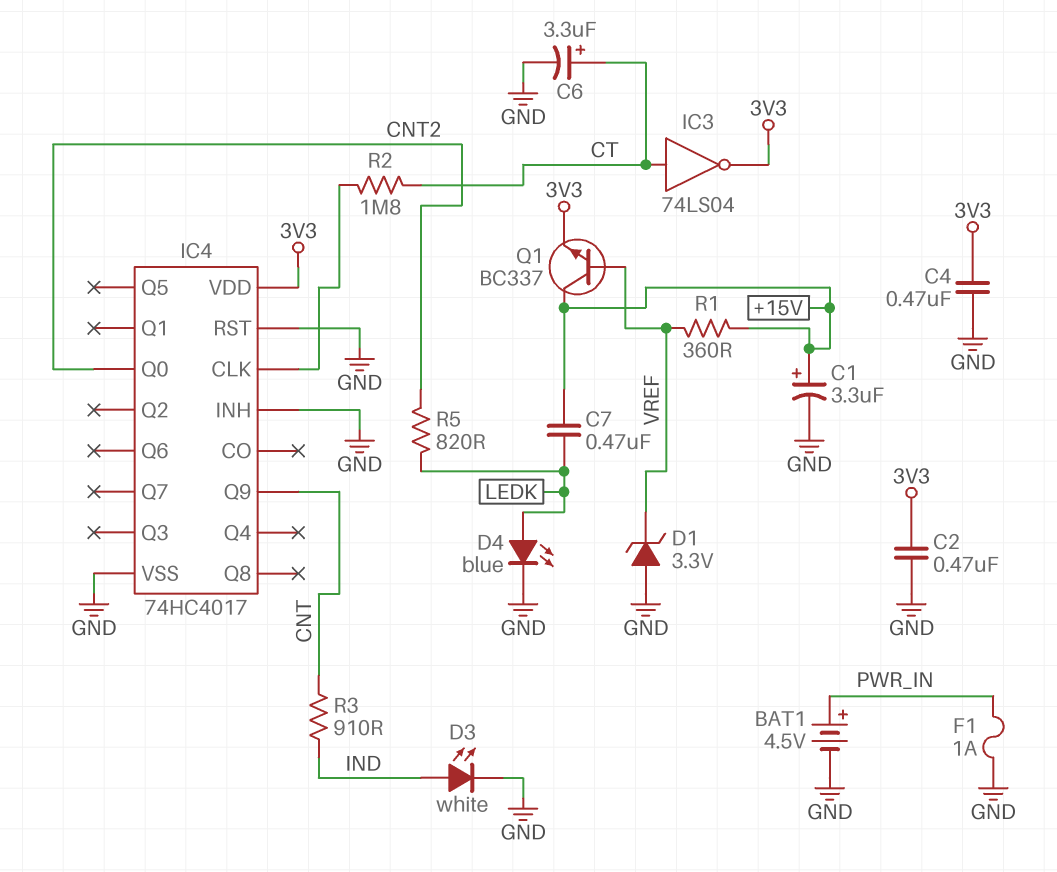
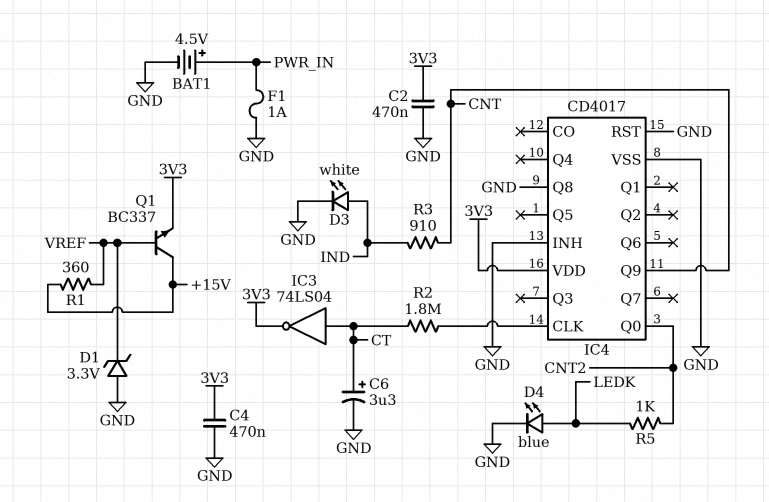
C1: 3.3uF (plus +15V, minus GND) -> none
C7: 470nF (+15V, LEDK) -> none
IC4: 74HC4017 -> CD4017
IC4 pin Q8: none -> GND
R5: 820 (CNT2, LEDK) -> 1k (CNT2, LEDK)

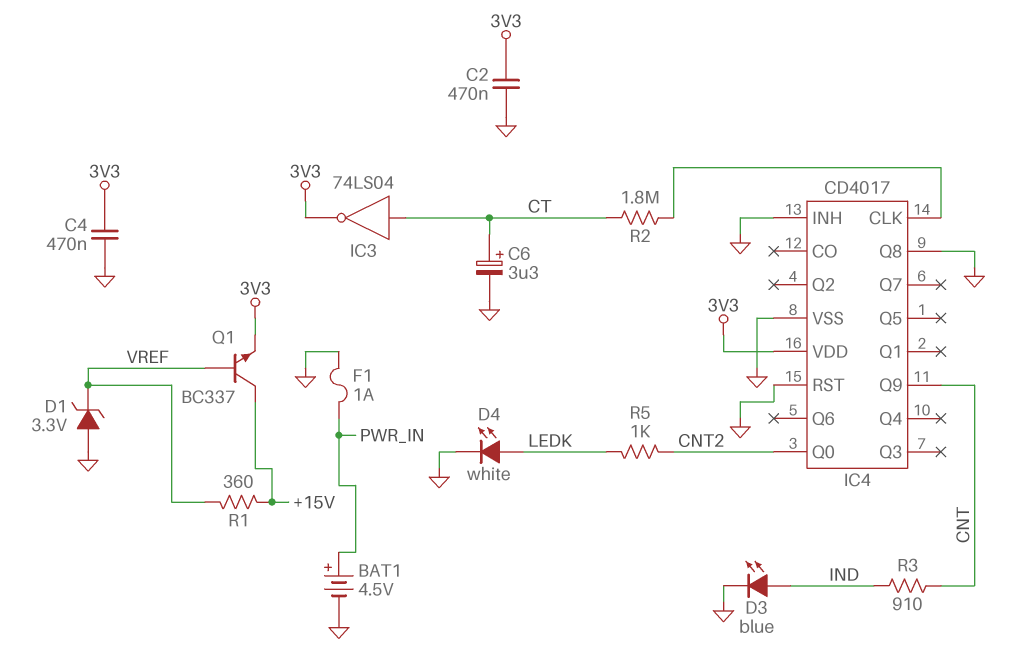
D3: LED white (A IND, K GND) -> LED blue (A IND, K GND)
D4: LED blue (A LEDK, K GND) -> LED white (A LEDK, K GND)

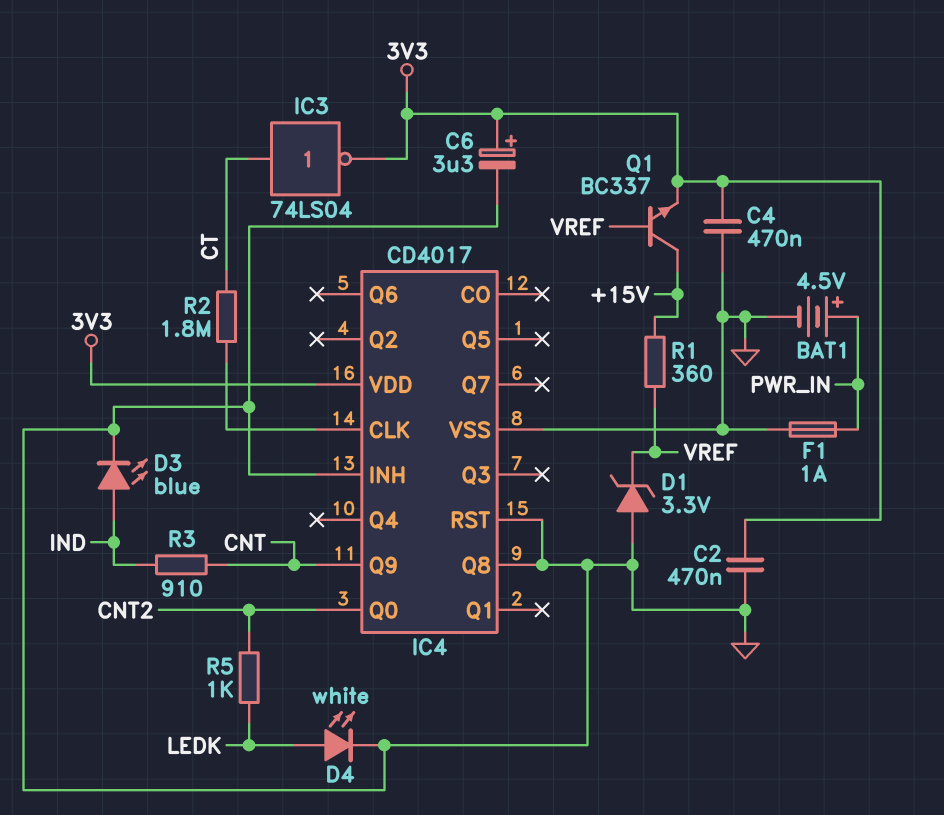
C6: 3.3uF (plus CT, minus GND) -> 3.3uF (plus 3V3, minus GND)

